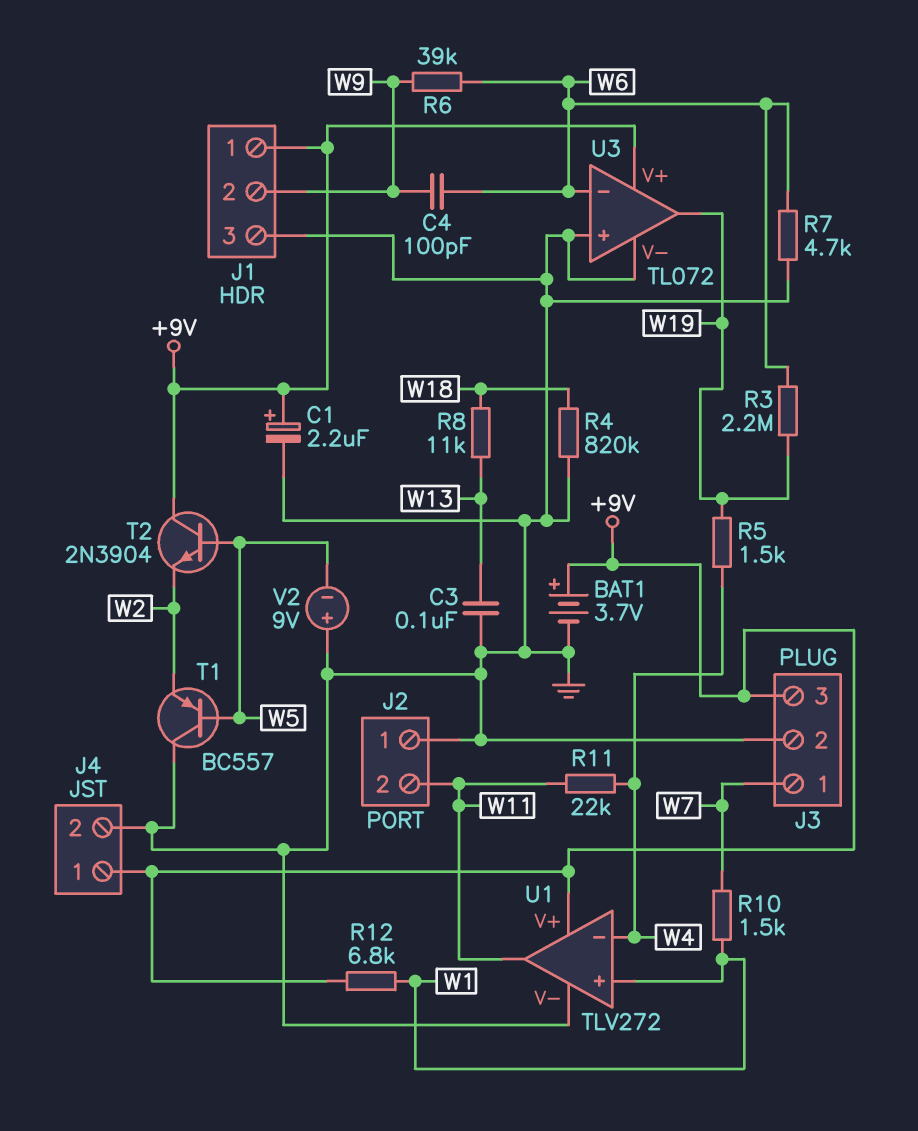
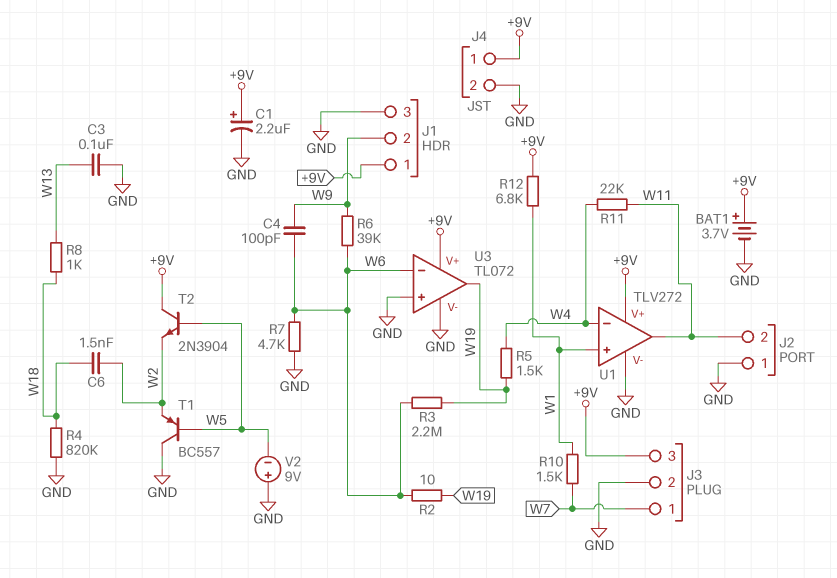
C6: none -> 1.5nF (W2, W18)
R2: none -> 10 (W6, W19)
R8: 11k (W13, W18) -> 1k (W13, W18)

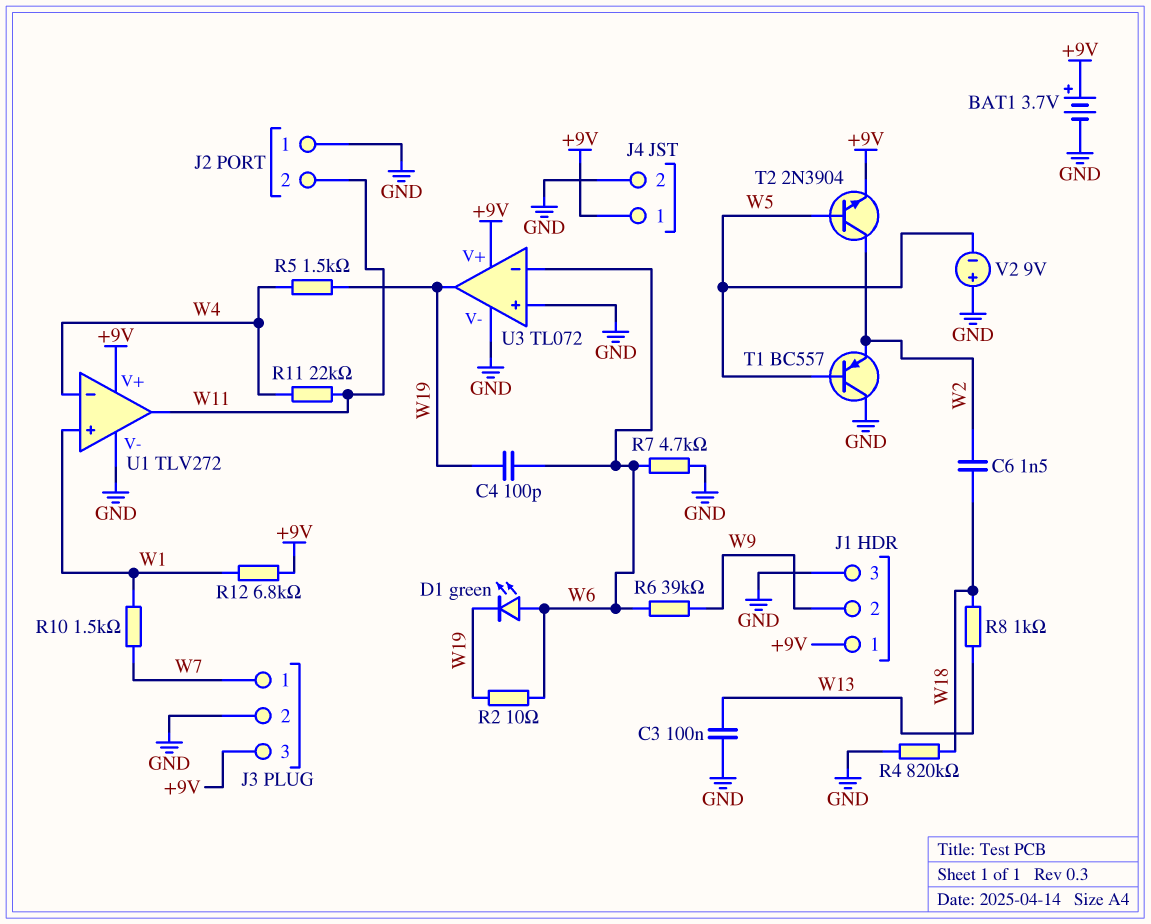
C1: 2.2uF (plus +9V, minus GND) -> none
C4: 100pF (W6, W9) -> 100pF (W6, W19)
D1: none -> LED green (A W6, K W19)
R3: 2.2M (W6, W19) -> none
T2: NPN 2N3904 (B W5, C +9V, E W2) -> NPN 2N3904 (B W5, C W2, E +9V)

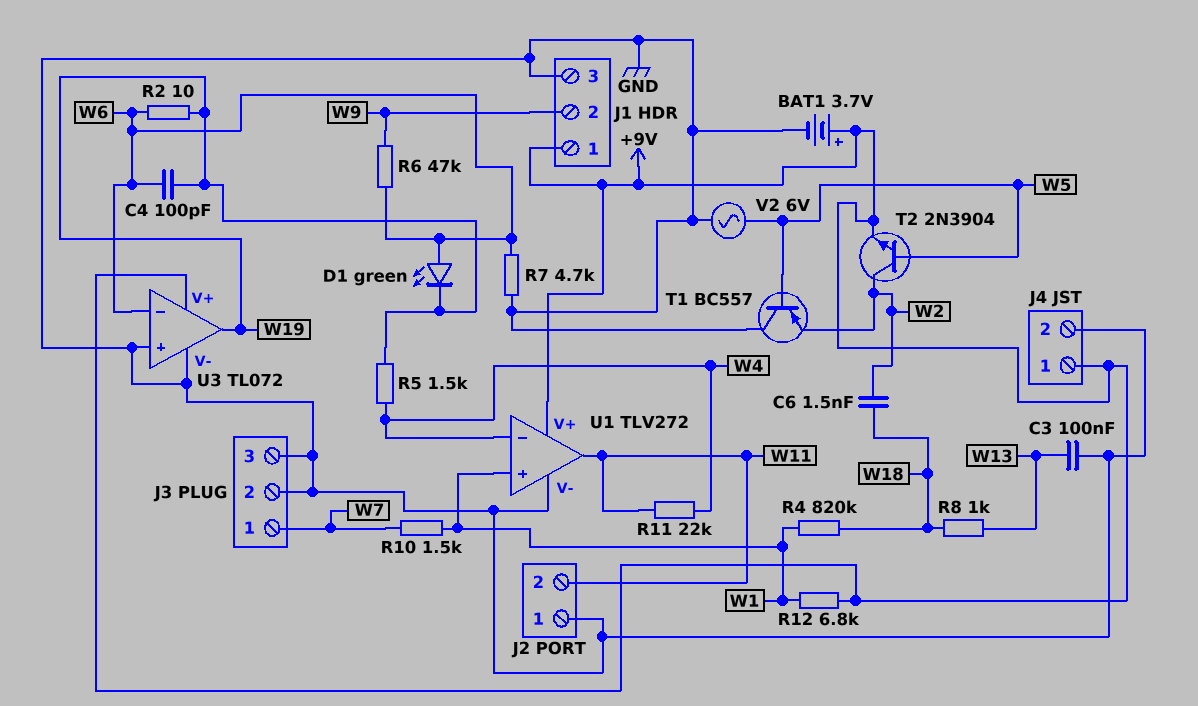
J3 pin 3: +9V -> GND
R4: 820k (GND, W18) -> 820k (W1, W18)
R6: 39k (W6, W9) -> 47k (W6, W9)
V2: 9V (plus GND, minus W5) -> AC 6V (GND, W5)

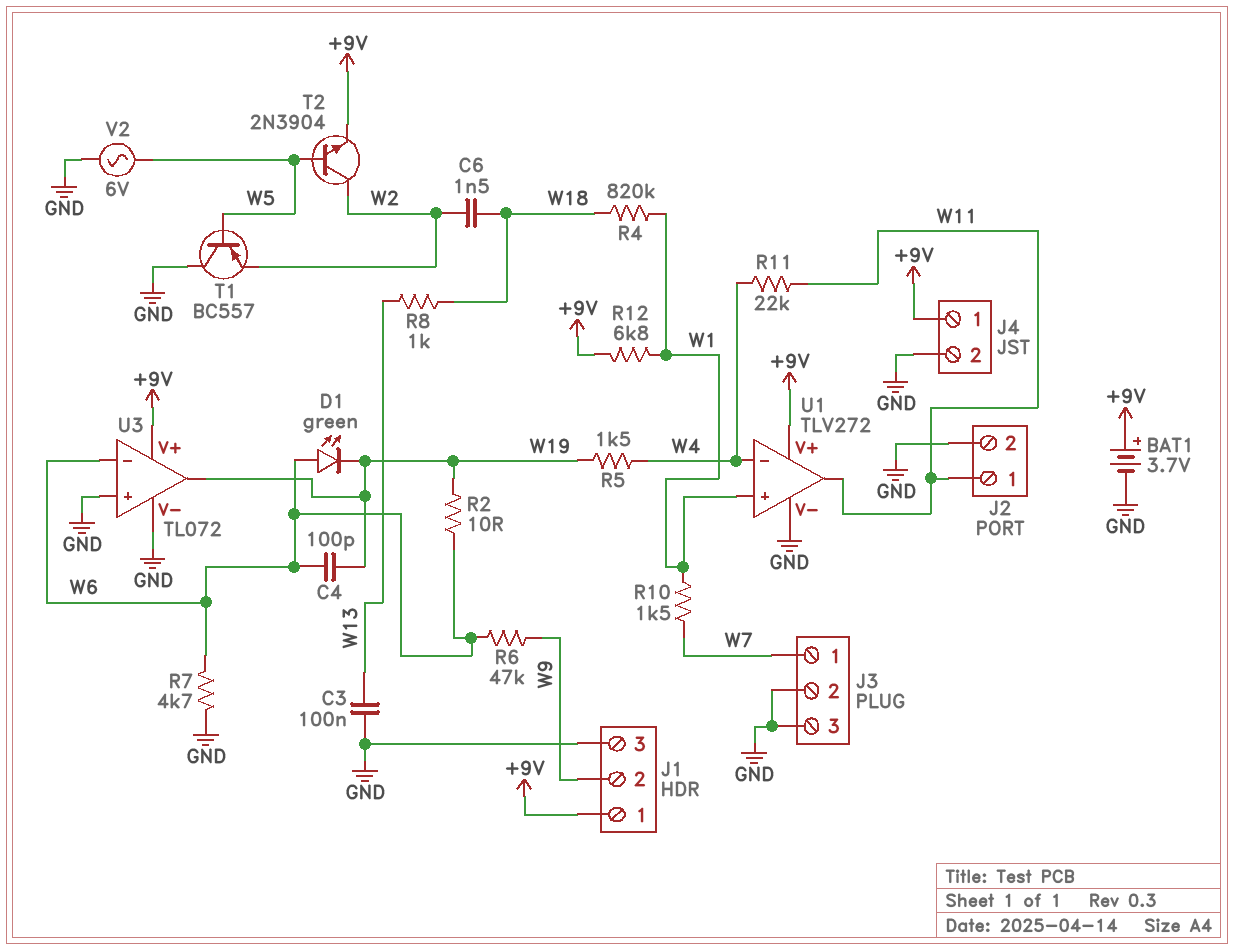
J2 pin 1: GND -> W11
J2 pin 2: W11 -> GND

